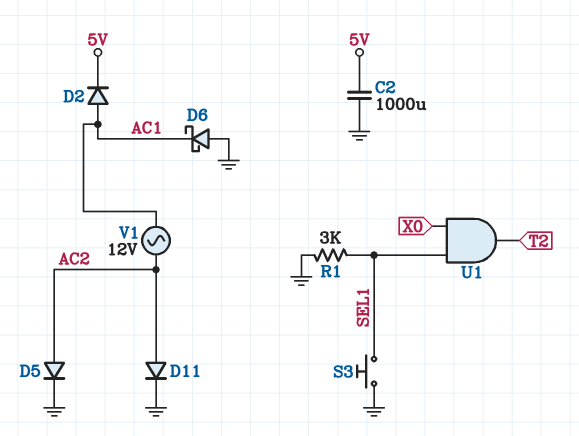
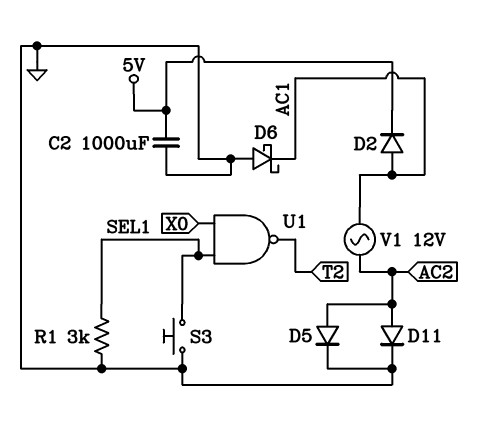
U1: AND (in SEL1, in X0, out T2) -> NAND (in SEL1, in X0, out T2)

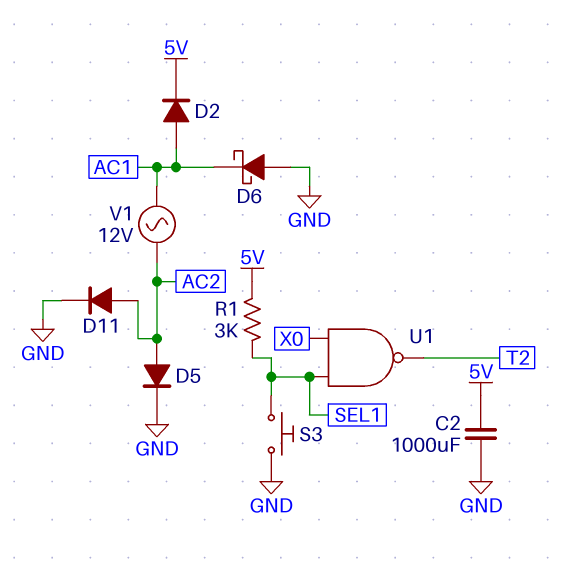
R1: 3k (GND, SEL1) -> 3k (5V, SEL1)

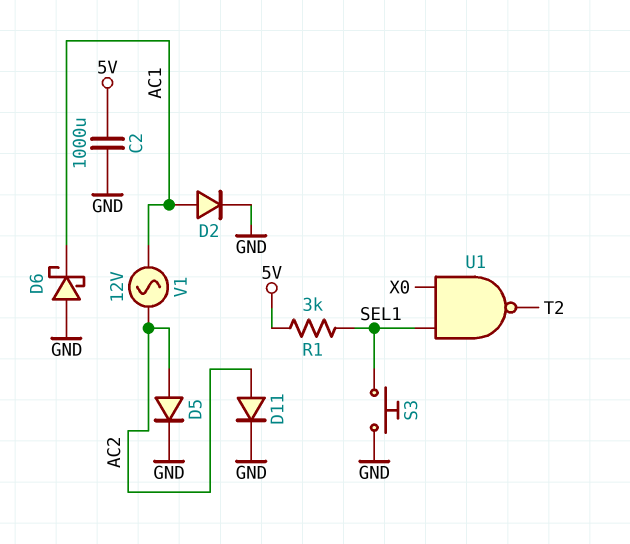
D2: diode (A AC1, K 5V) -> diode (A AC1, K GND)

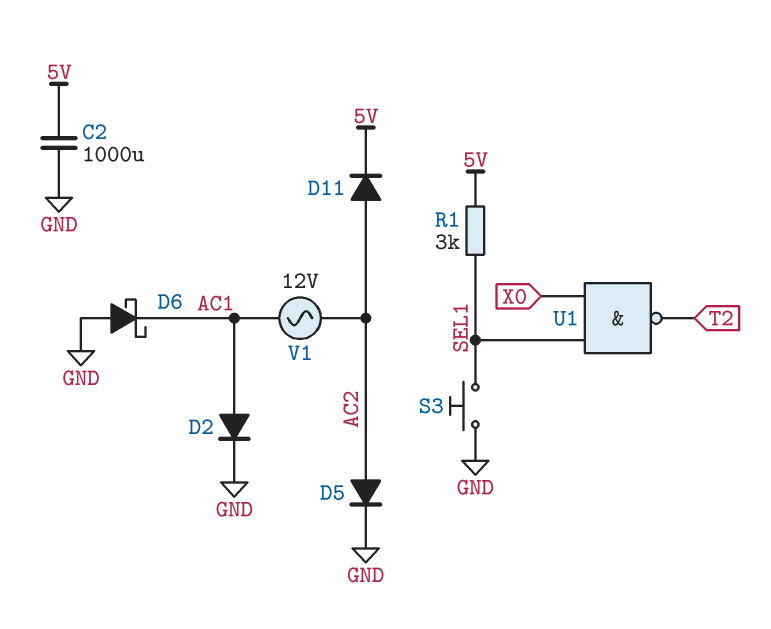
D11: diode (A AC2, K GND) -> diode (A AC2, K 5V)

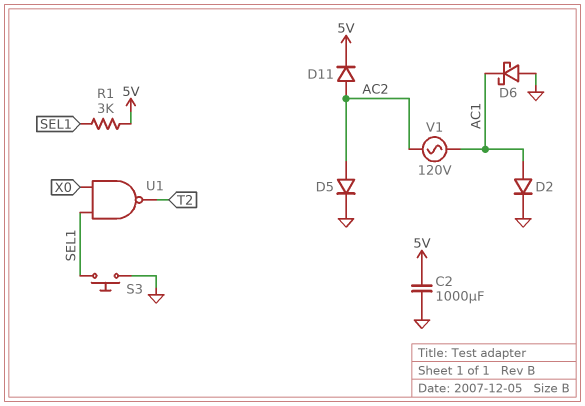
V1: AC 12V (AC1, AC2) -> AC 120V (AC1, AC2)

